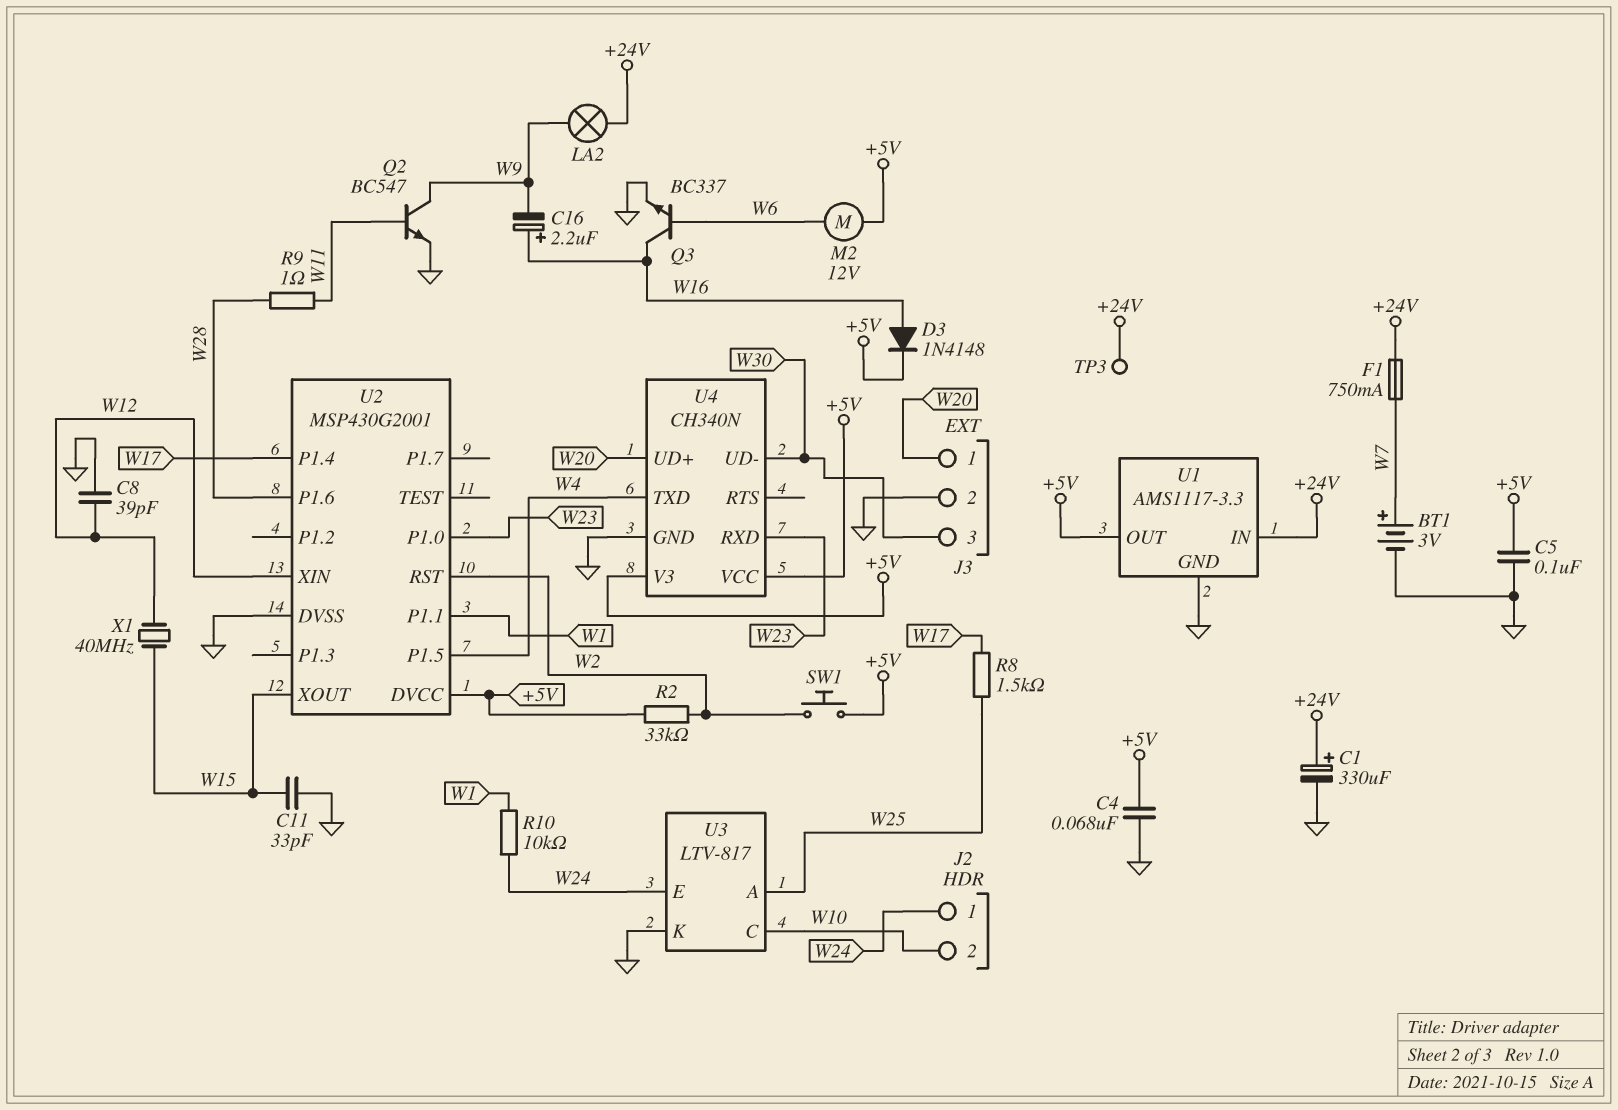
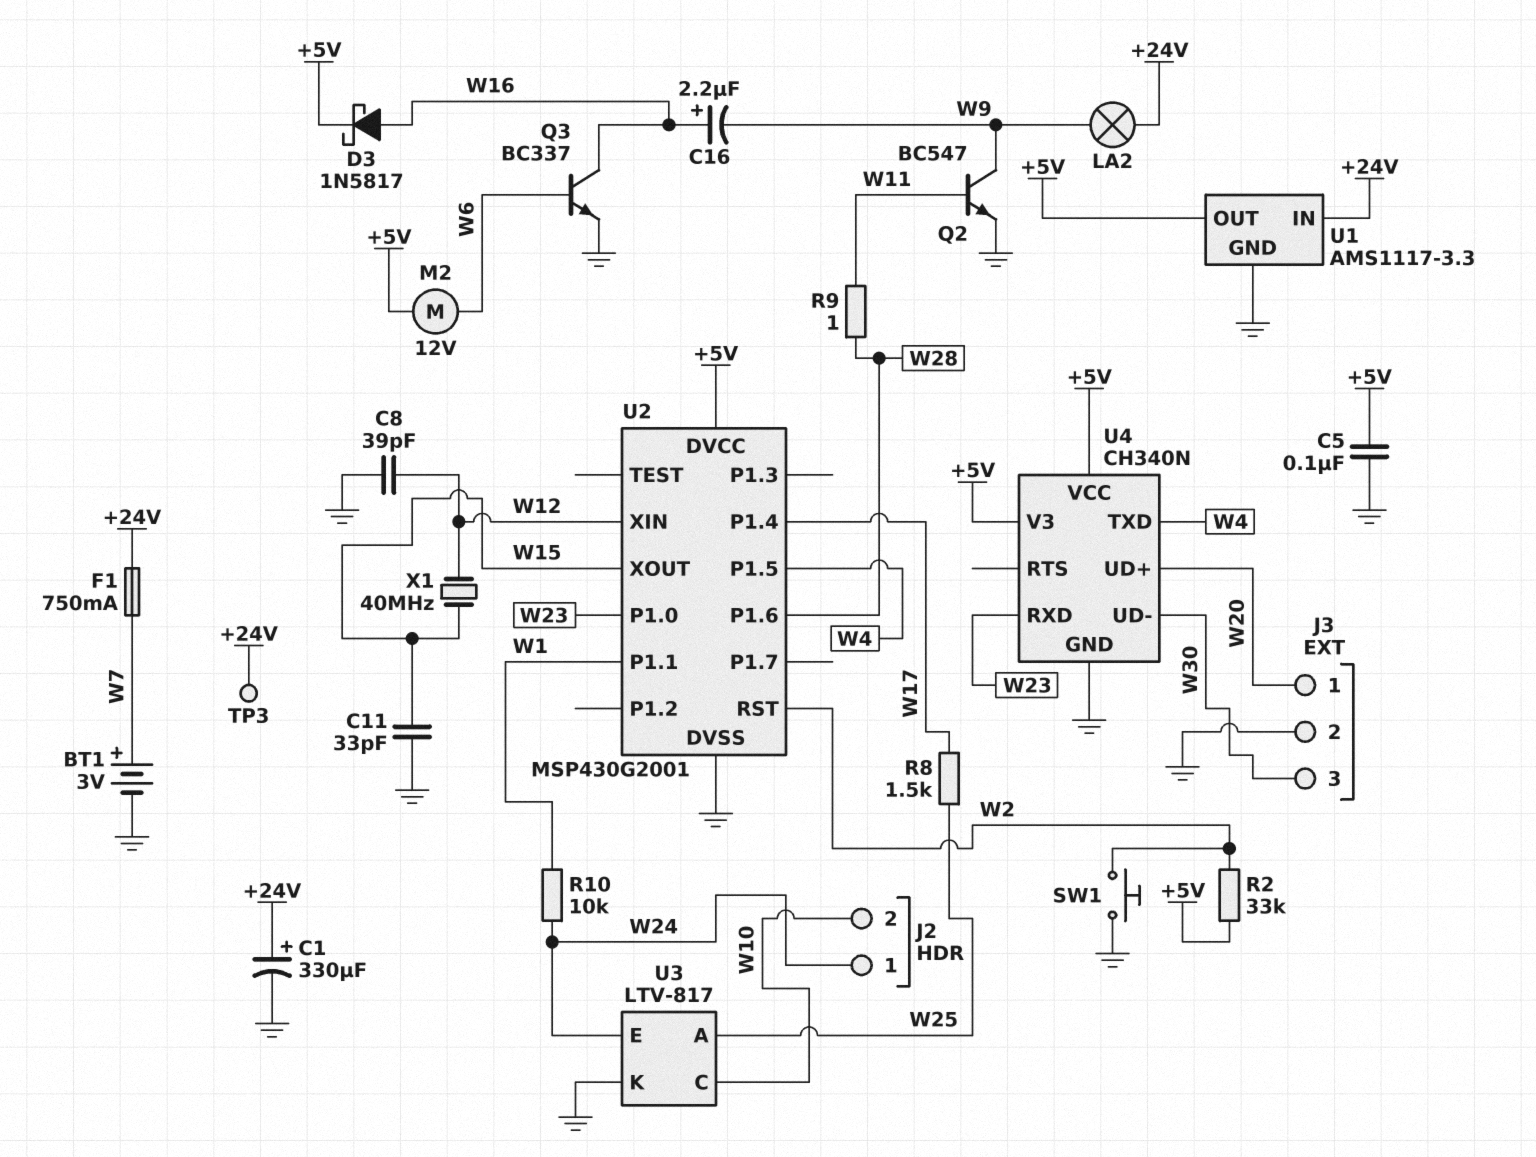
C4: 68nF (+5V, GND) -> none
D3: diode 1N4148 (A W16, K +5V) -> schottky 1N5817 (A W16, K +5V)
SW1: button (+5V, W2) -> button (GND, W2)

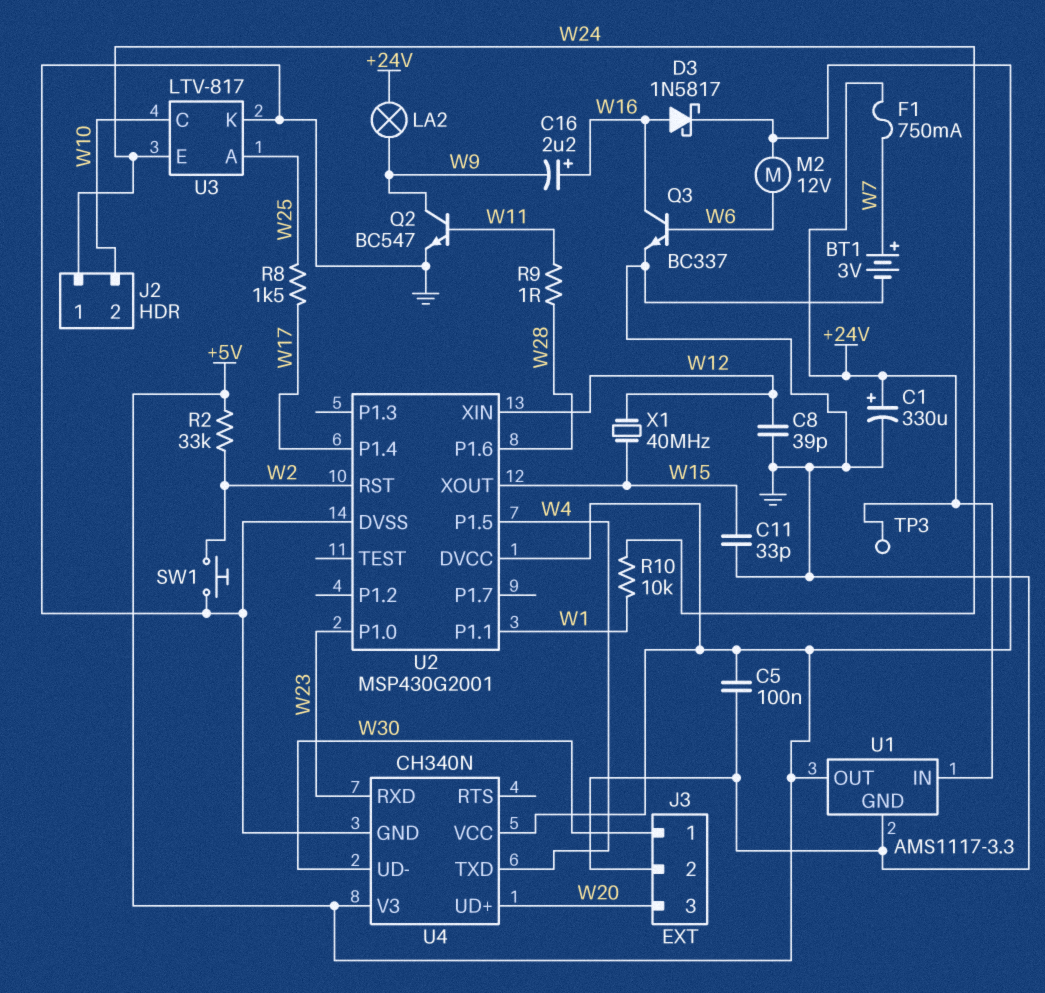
J3 pin 1: W20 -> W30
J3 pin 3: W30 -> W20

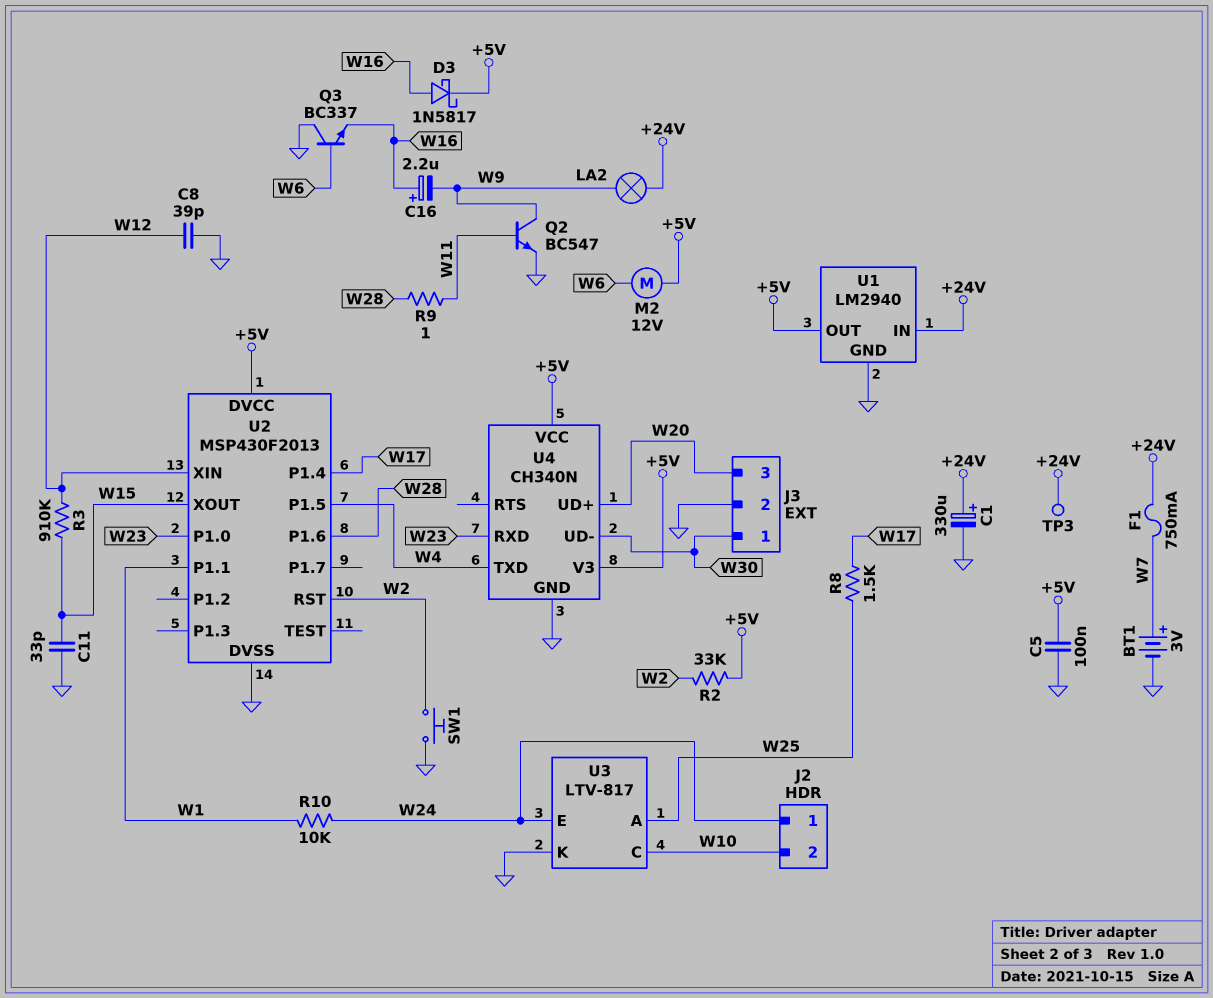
Q3: NPN BC337 (B W6, C W16, E GND) -> NPN BC337 (B W6, C GND, E W16)
R3: none -> 910k (W12, W15)
U1: AMS1117-3.3 -> LM2940
U2: MSP430G2001 -> MSP430F2013
X1: 40MHz (W12, W15) -> none

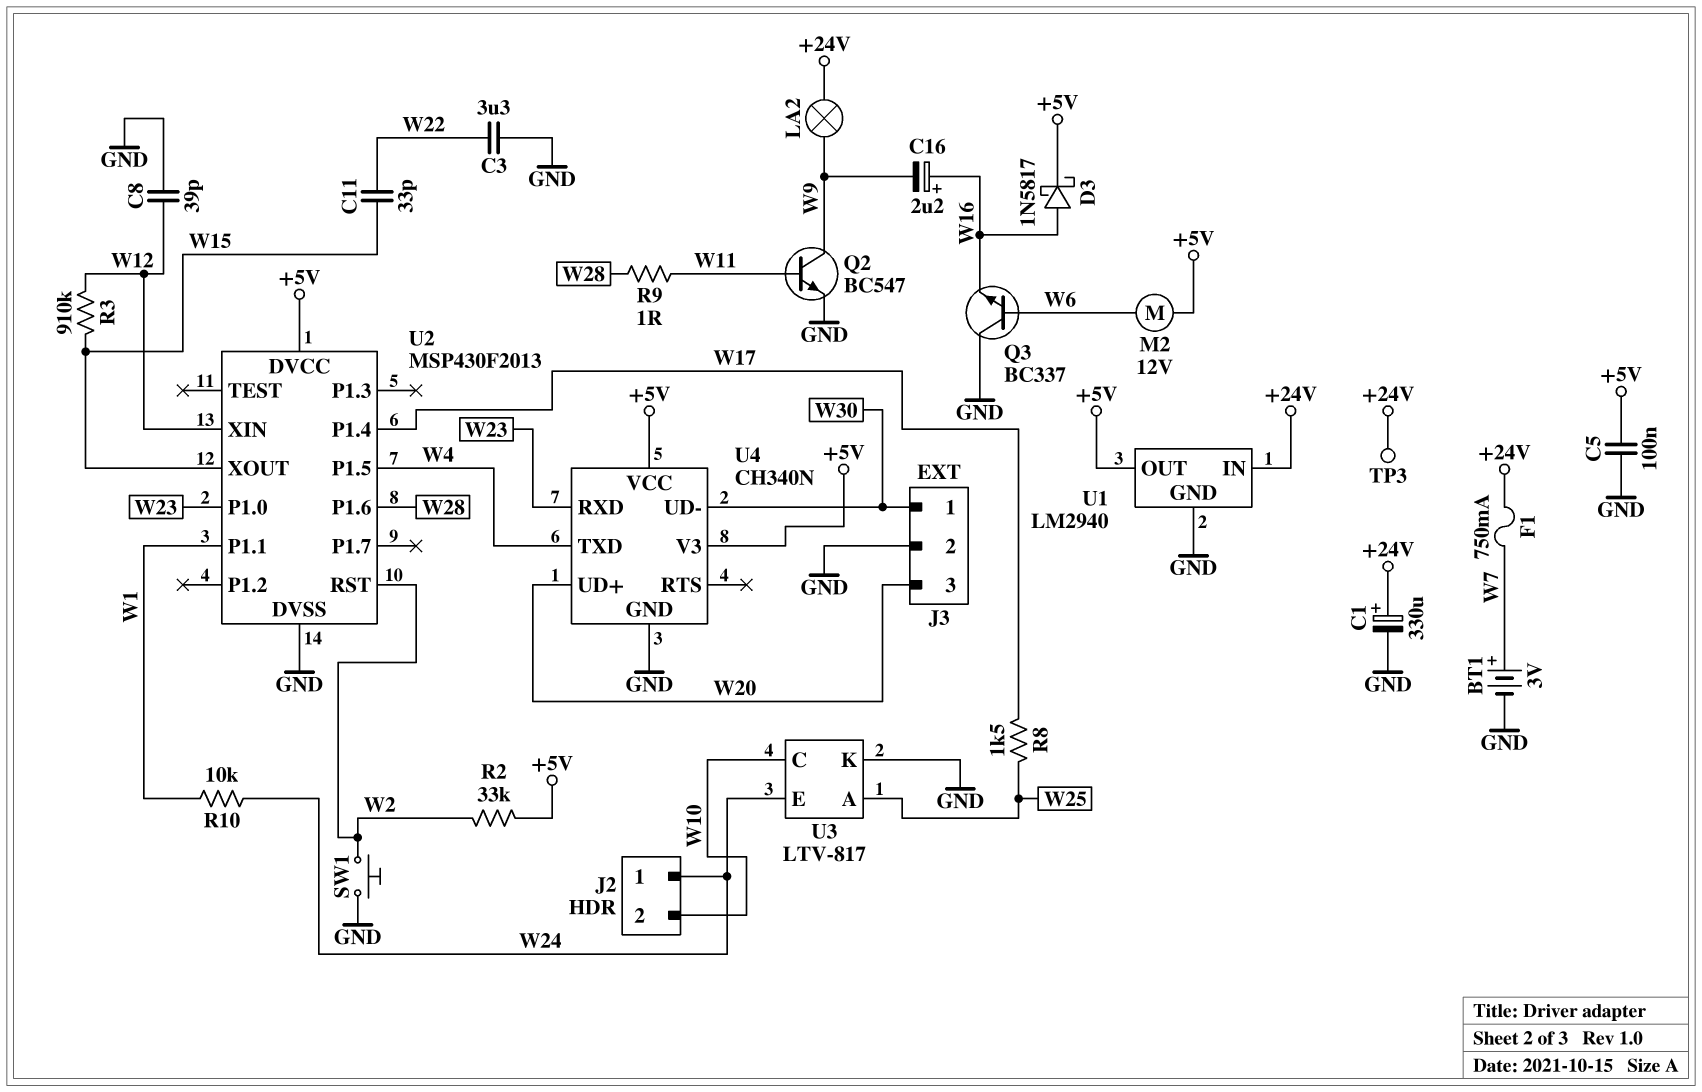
C3: none -> 3.3uF (GND, W22)
C11: 33pF (GND, W15) -> 33pF (W15, W22)

